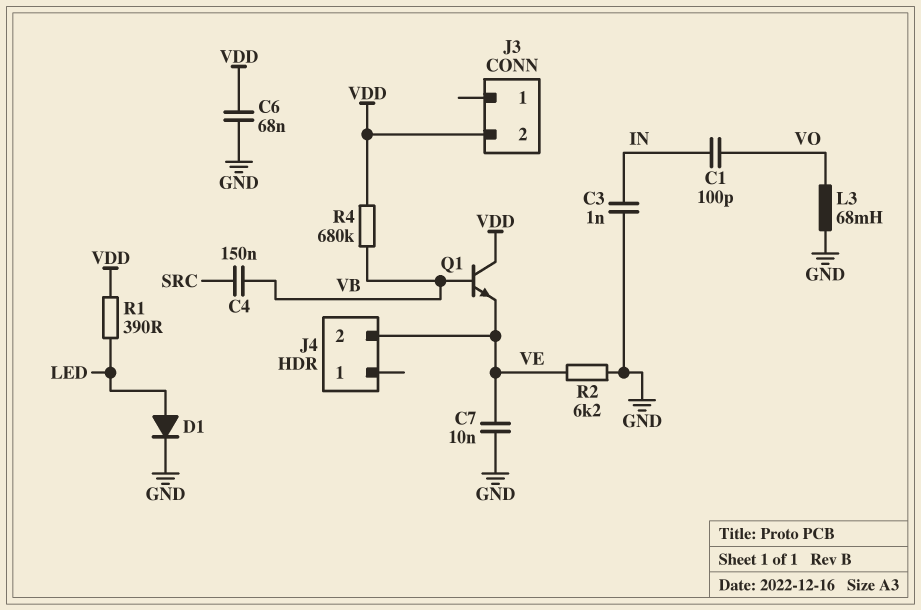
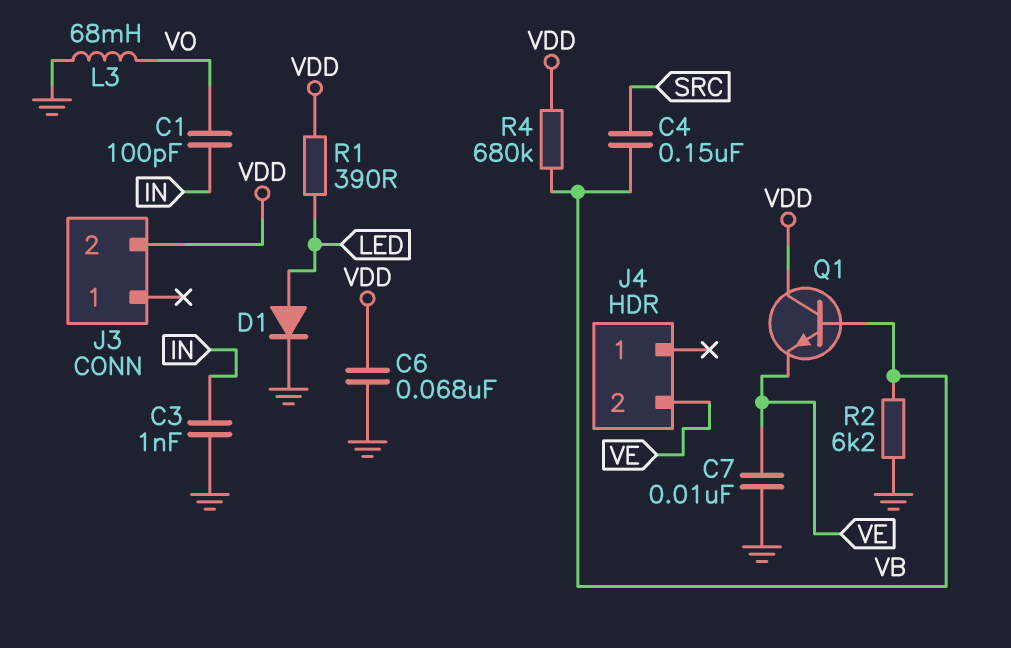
R2: 6.2k (GND, VE) -> 6.2k (GND, VB)

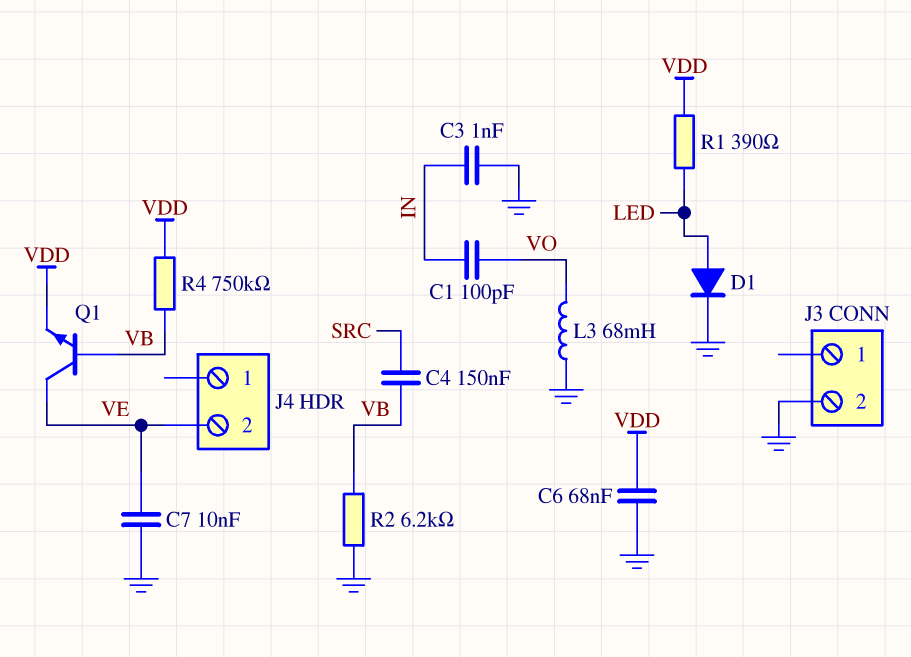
J3 pin 2: VDD -> GND
Q1: NPN (B VB, C VDD, E VE) -> NPN (B VB, C VE, E VDD)
R4: 680k (VB, VDD) -> 750k (VB, VDD)

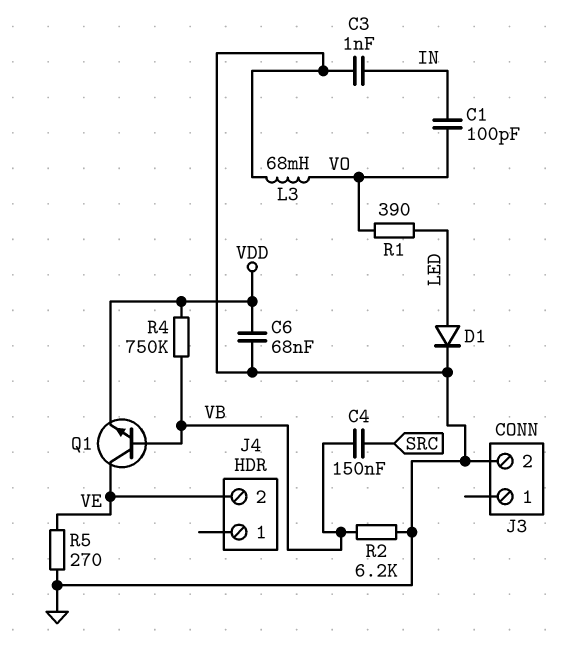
C7: 10nF (GND, VE) -> none
R1: 390 (LED, VDD) -> 390 (LED, VO)
R5: none -> 270 (GND, VE)

